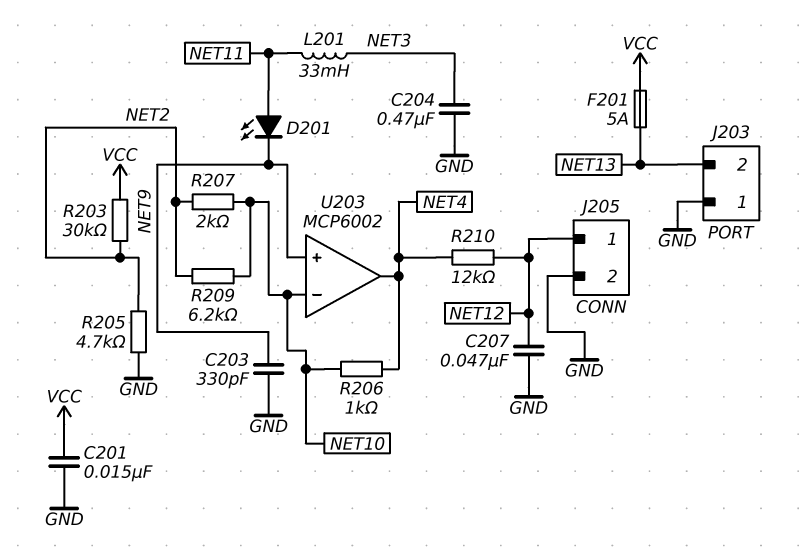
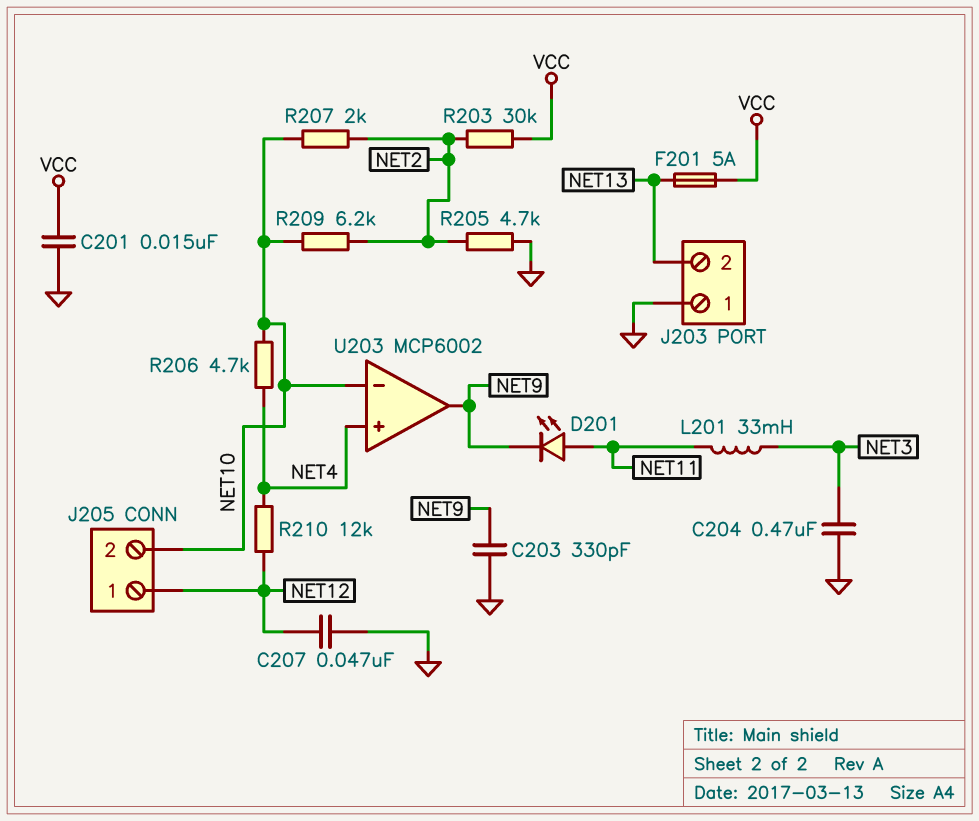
J205 pin 2: GND -> NET10
R206: 1k (NET4, NET10) -> 4.7k (NET4, NET10)
U203 pin in+: NET9 -> NET4
U203 pin out: NET4 -> NET9

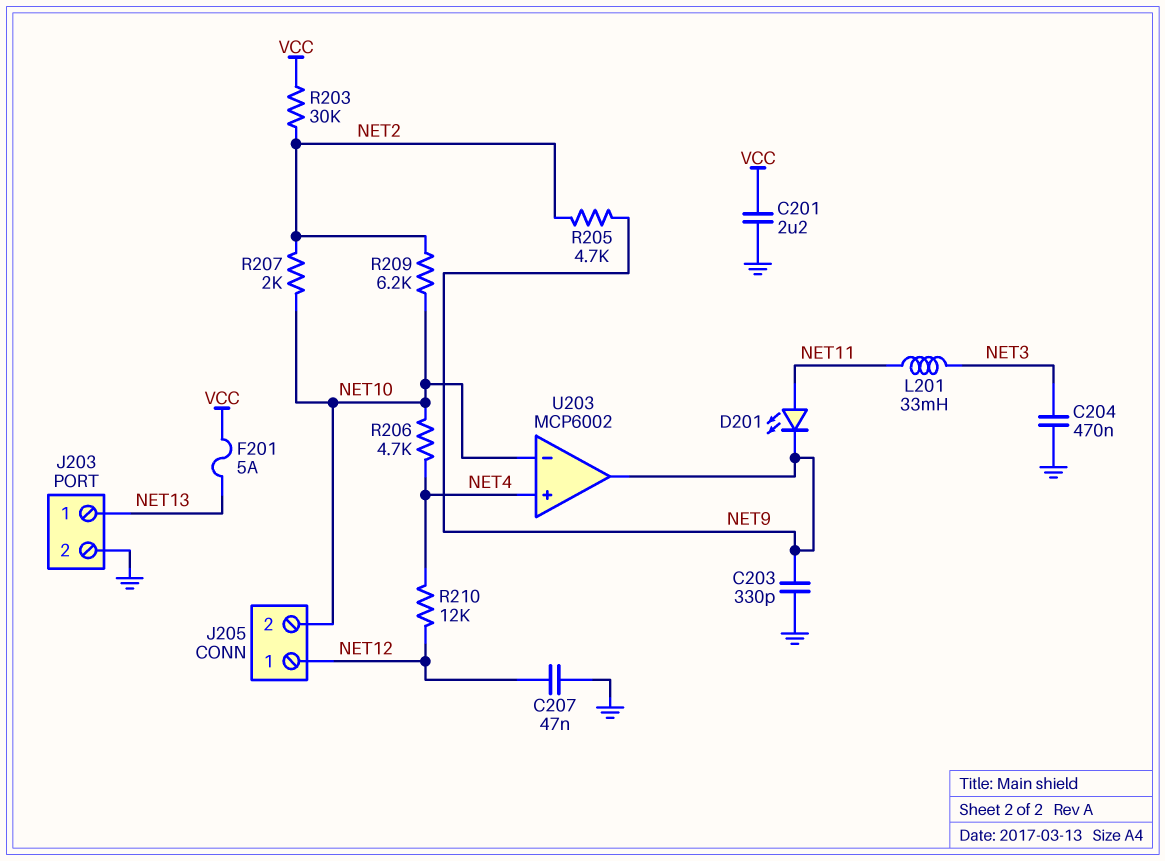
C201: 15nF (GND, VCC) -> 2.2uF (GND, VCC)
J203 pin 1: GND -> NET13
J203 pin 2: NET13 -> GND
R205: 4.7k (GND, NET2) -> 4.7k (NET2, NET9)

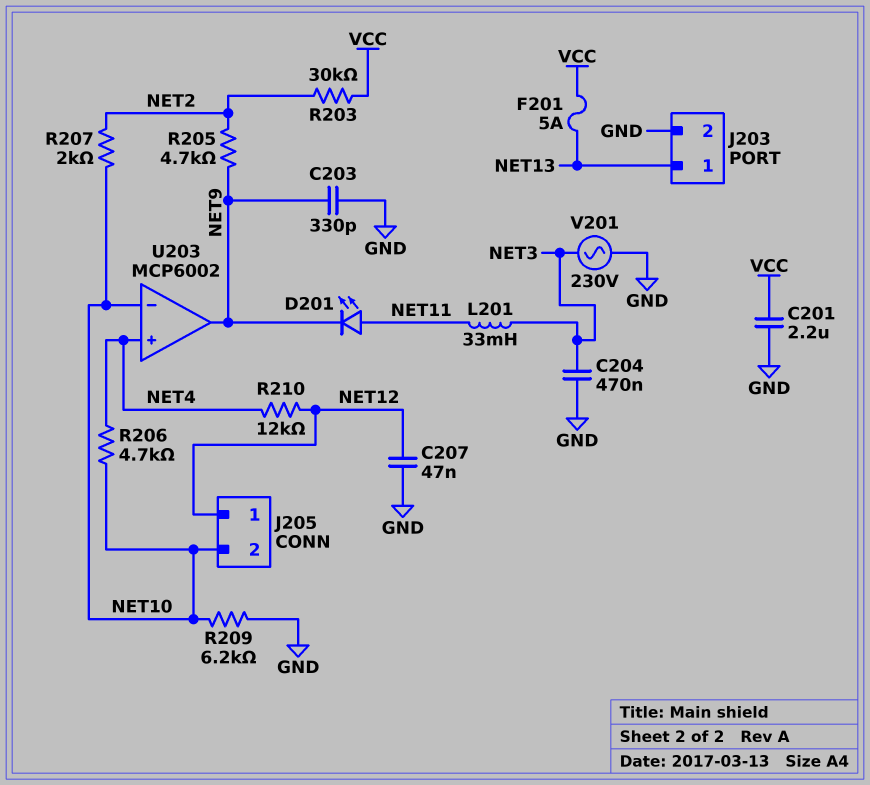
R209: 6.2k (NET2, NET10) -> 6.2k (GND, NET10)
V201: none -> AC 230V (GND, NET3)

